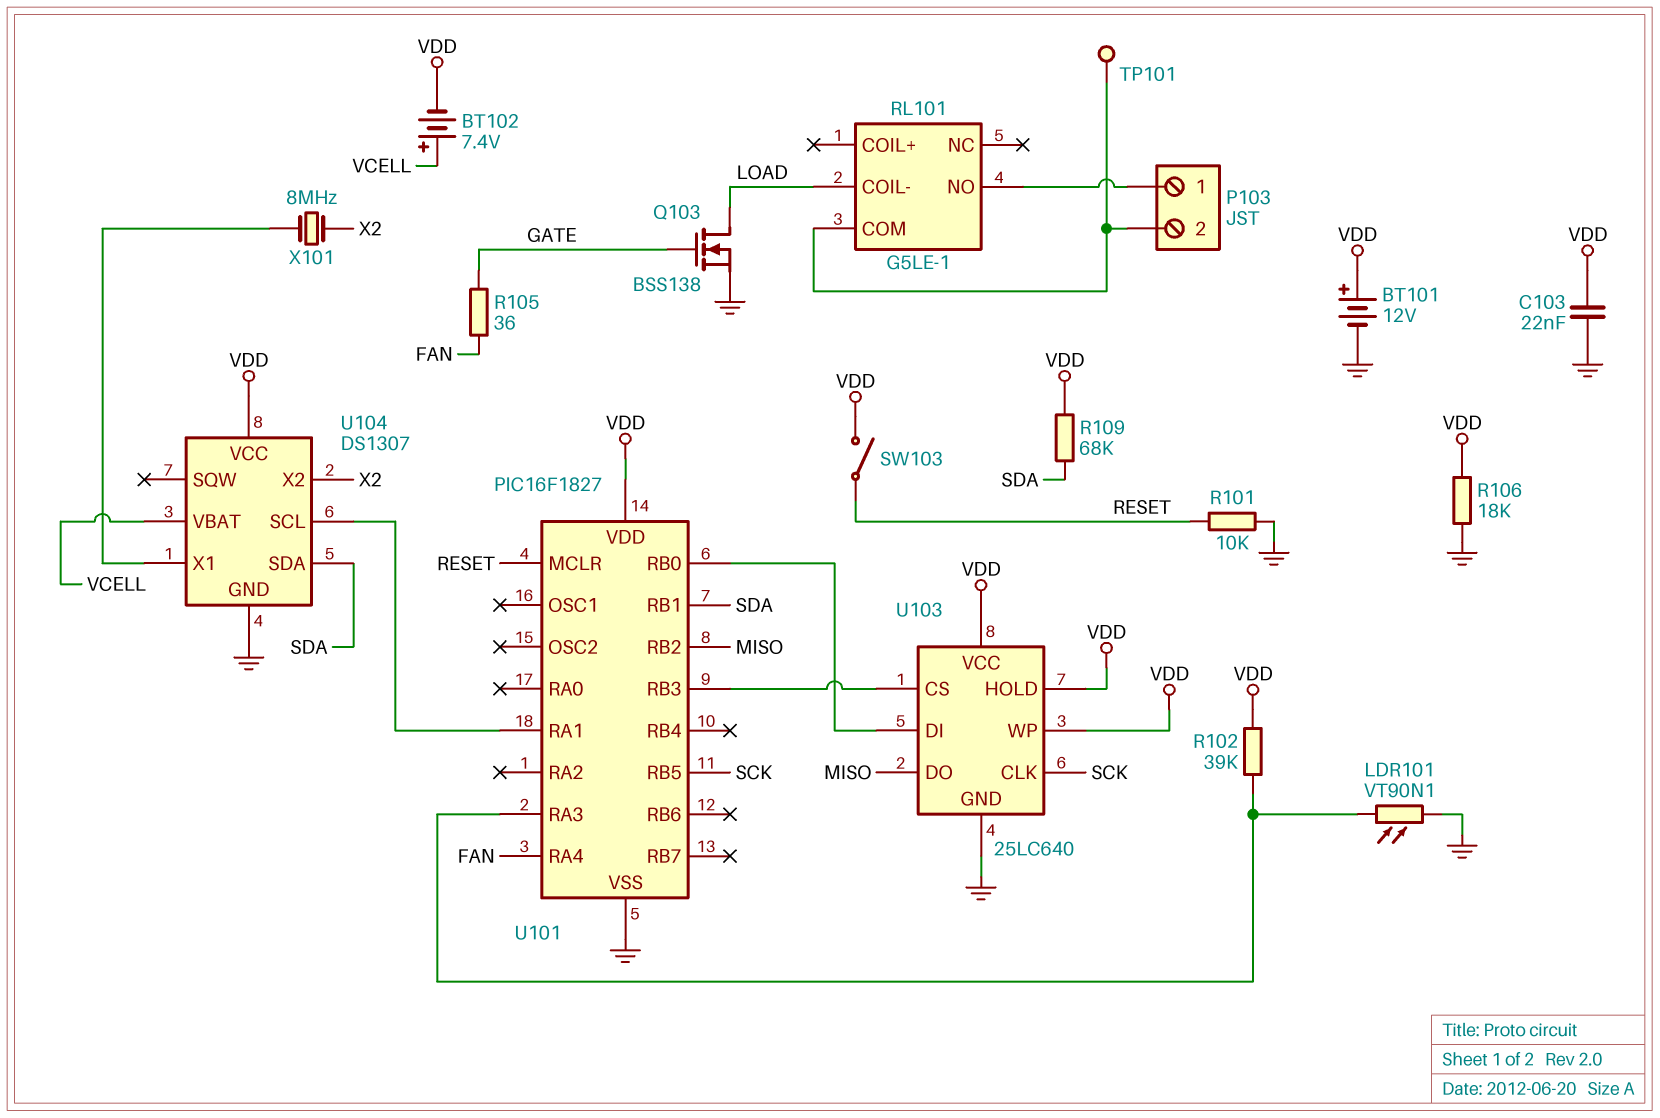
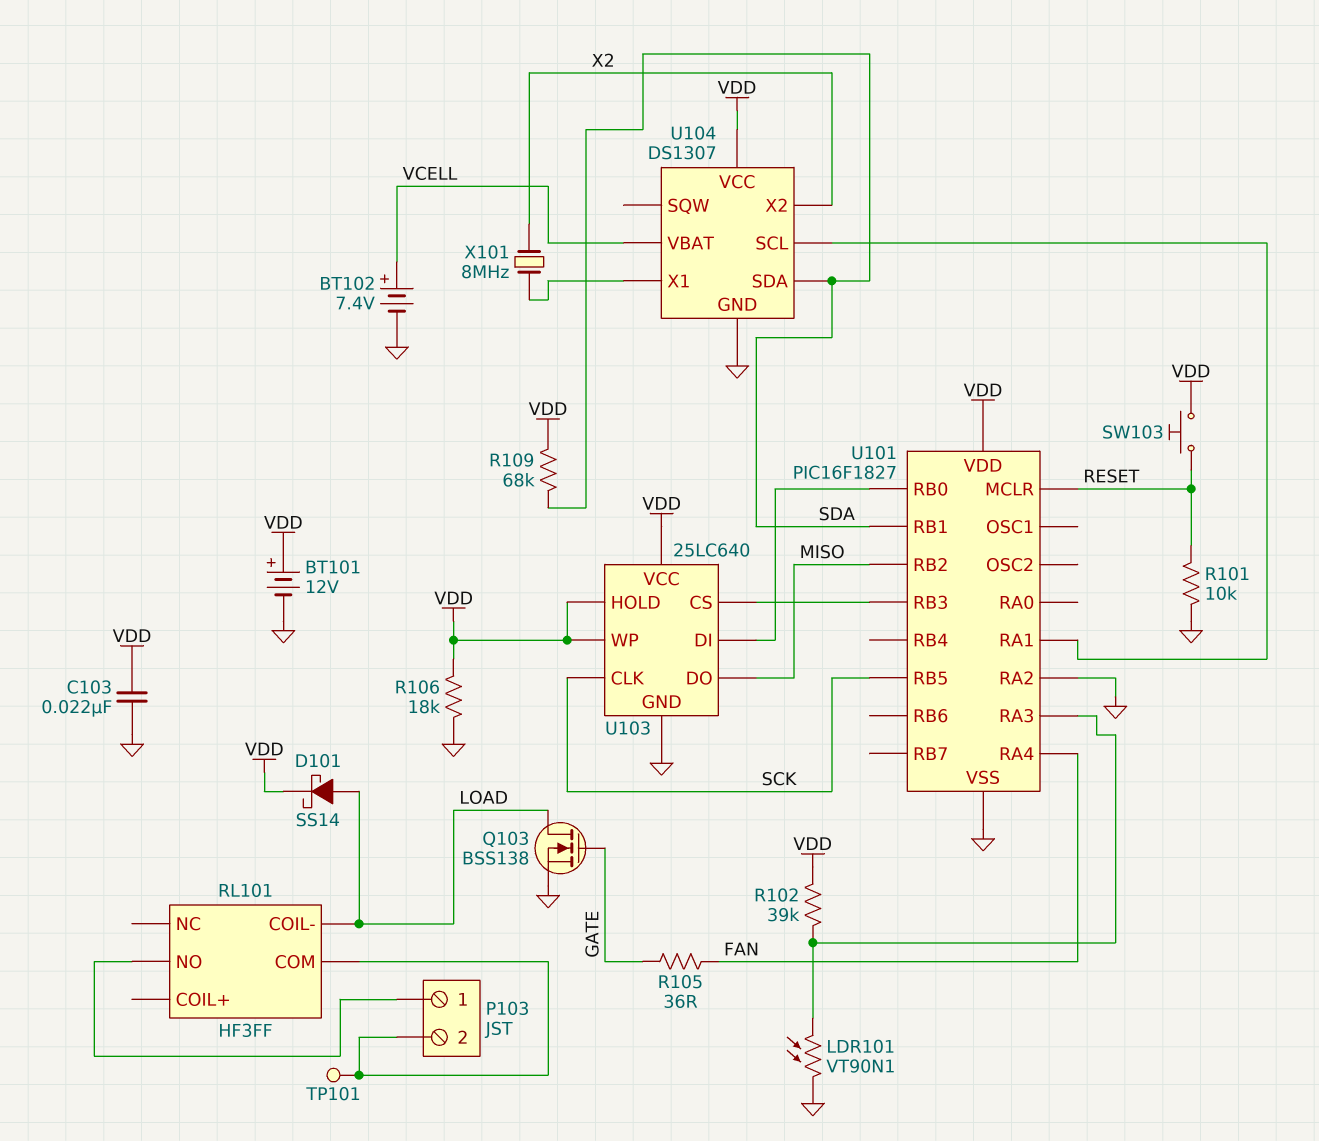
BT102: 7.4V (plus VCELL, minus VDD) -> 7.4V (plus VCELL, minus GND)
D101: none -> schottky SS14 (A LOAD, K VDD)
RL101: G5LE-1 -> HF3FF
SW103: switch (RESET, VDD) -> button (RESET, VDD)
U101 pin RA2: none -> GND

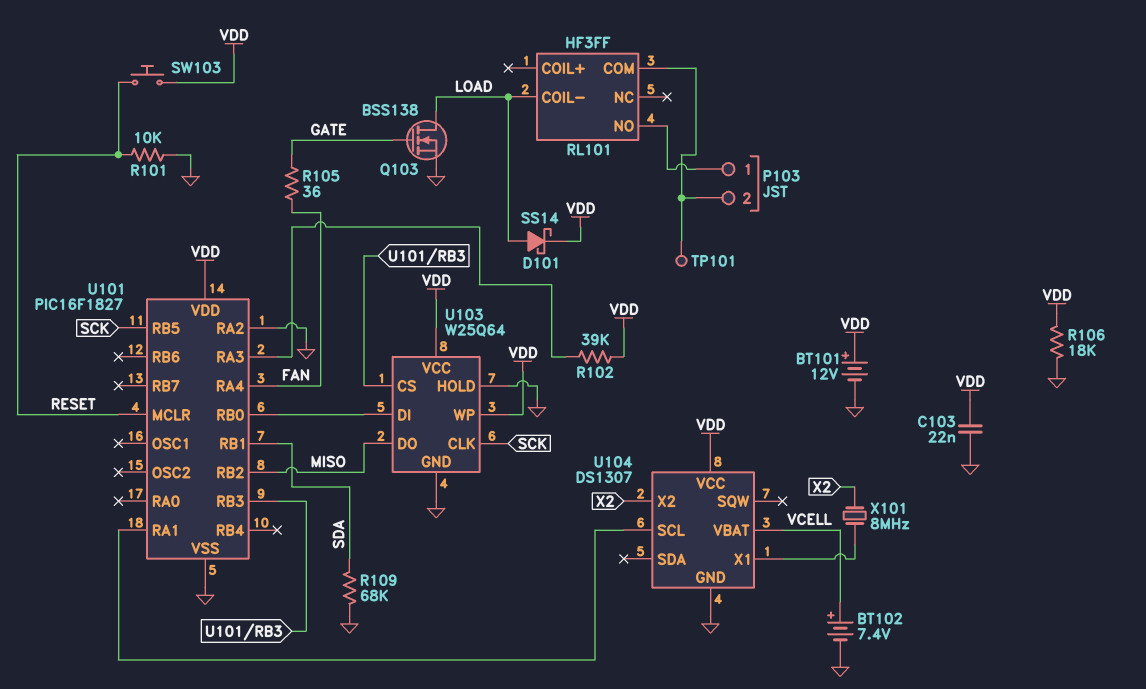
LDR101: VT90N1 (GND, U101/RA3) -> none
R109: 68k (SDA, VDD) -> 68k (GND, SDA)
U103: 25LC640 -> W25Q64
U103 pin HOLD: VDD -> GND
U104 pin SDA: SDA -> none

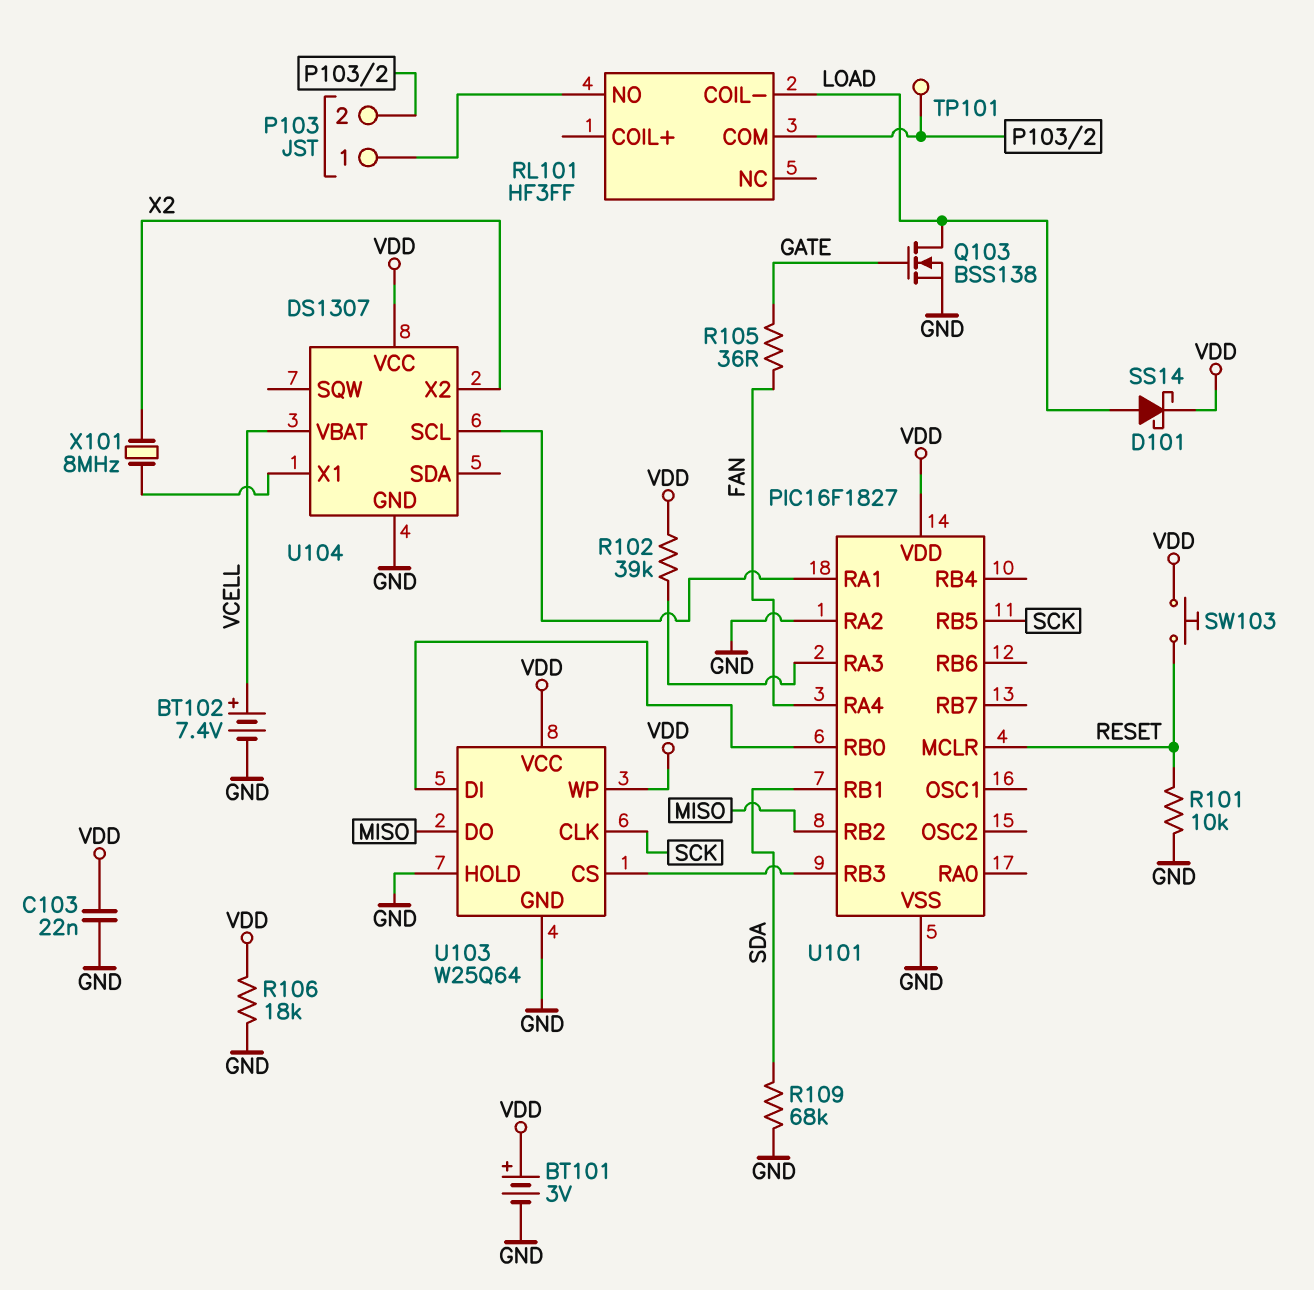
BT101: 12V (plus VDD, minus GND) -> 3V (plus VDD, minus GND)

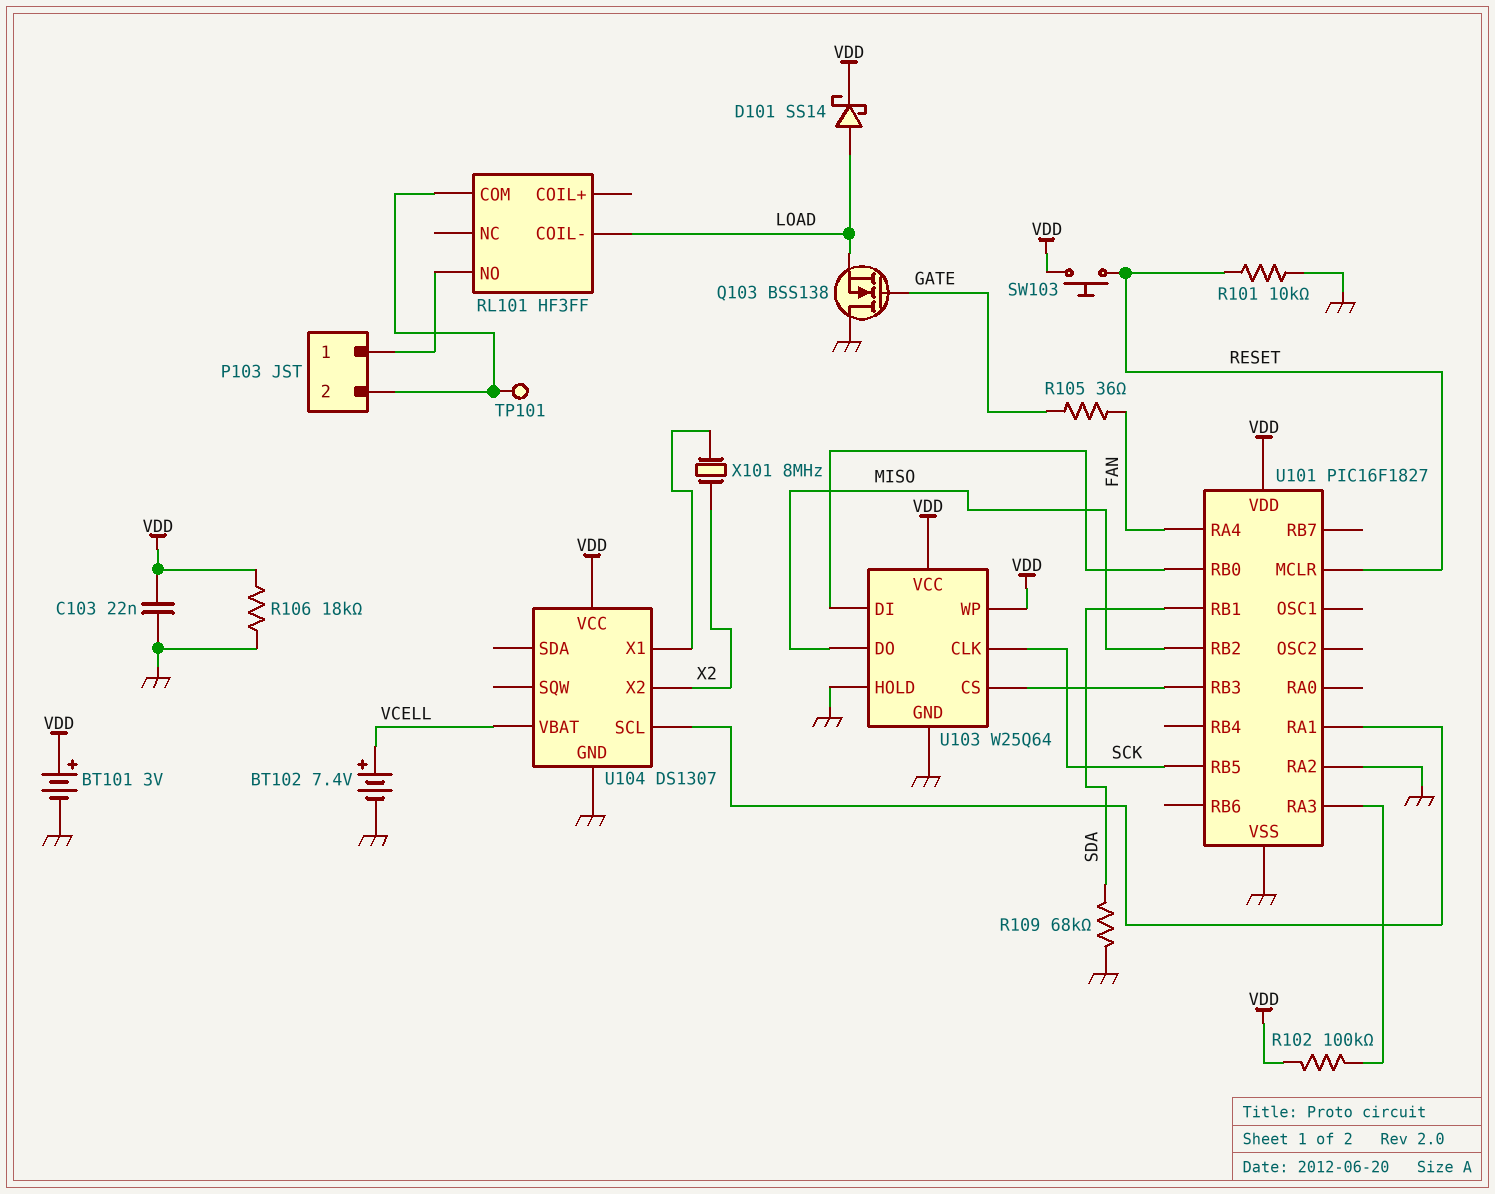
Q103: NMOS BSS138 (G GATE, D LOAD, S GND) -> NMOS BSS138 (G GATE, D GND, S LOAD)
R102: 39k (U101/RA3, VDD) -> 100k (U101/RA3, VDD)

